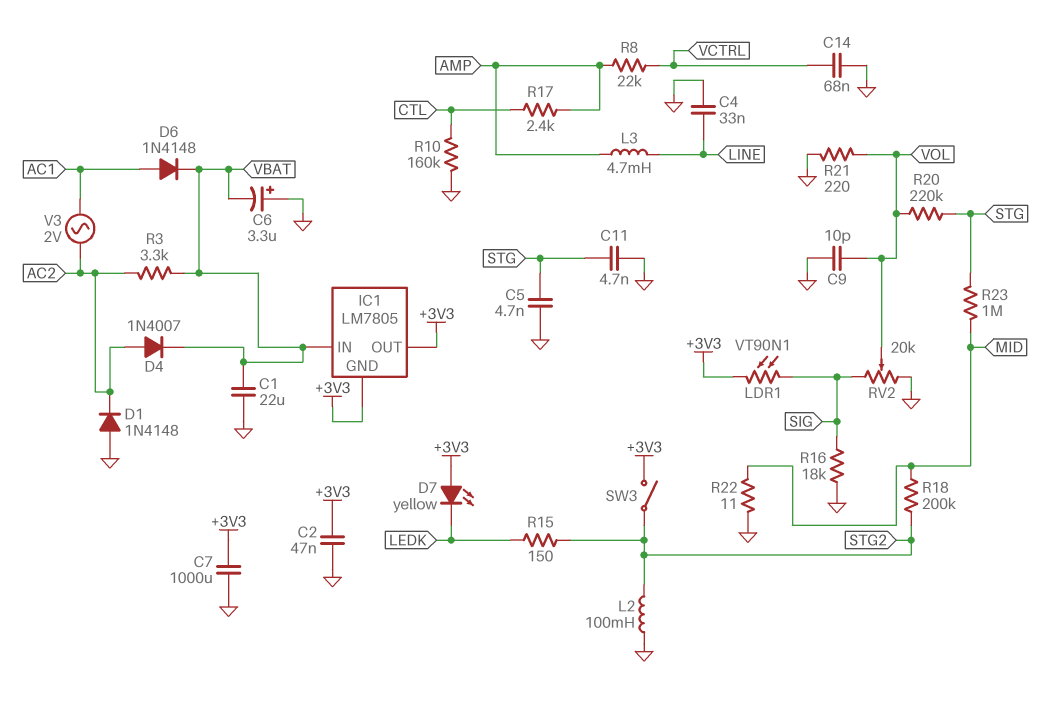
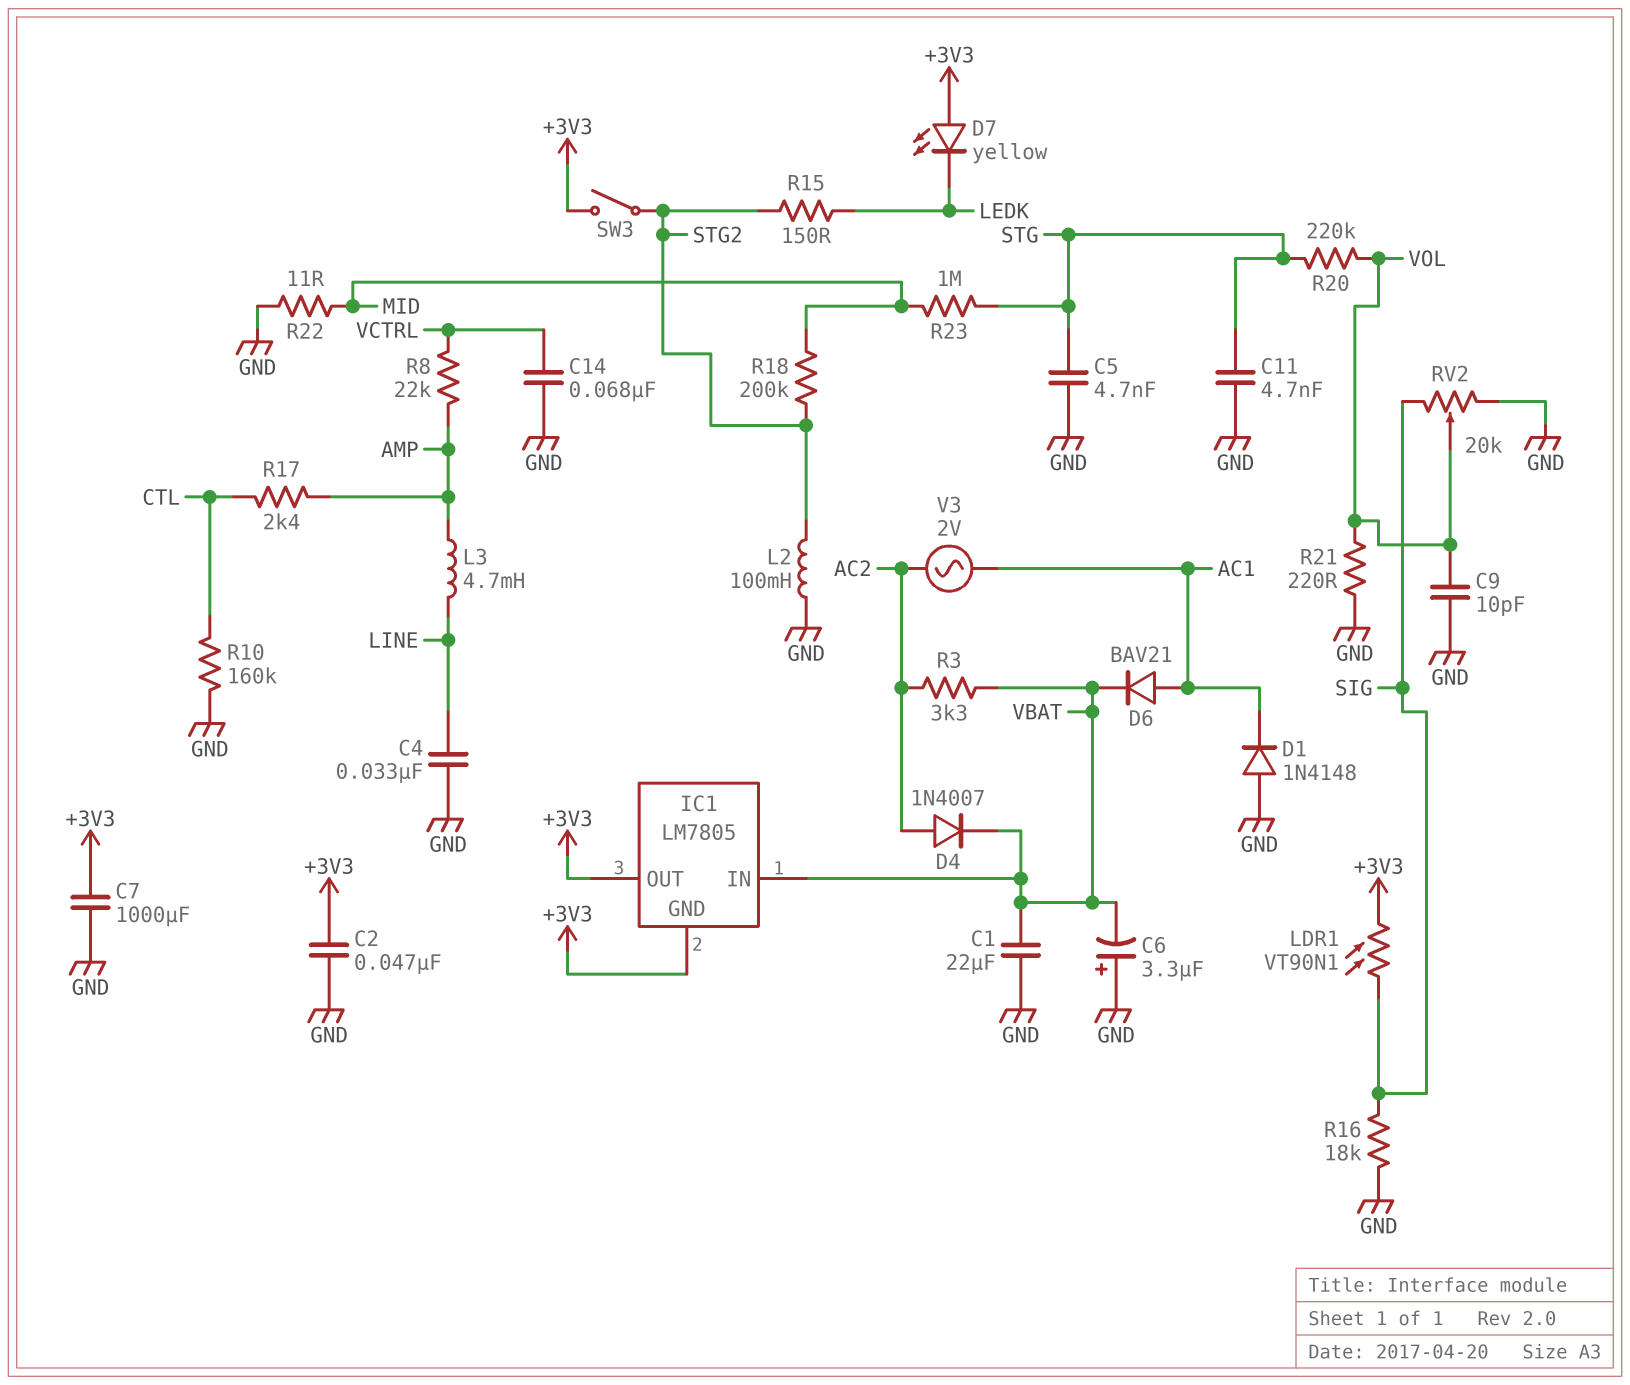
D1: diode 1N4148 (A GND, K AC2) -> diode 1N4148 (A GND, K AC1)
D6: diode 1N4148 (A AC1, K VBAT) -> diode BAV21 (A AC1, K VBAT)

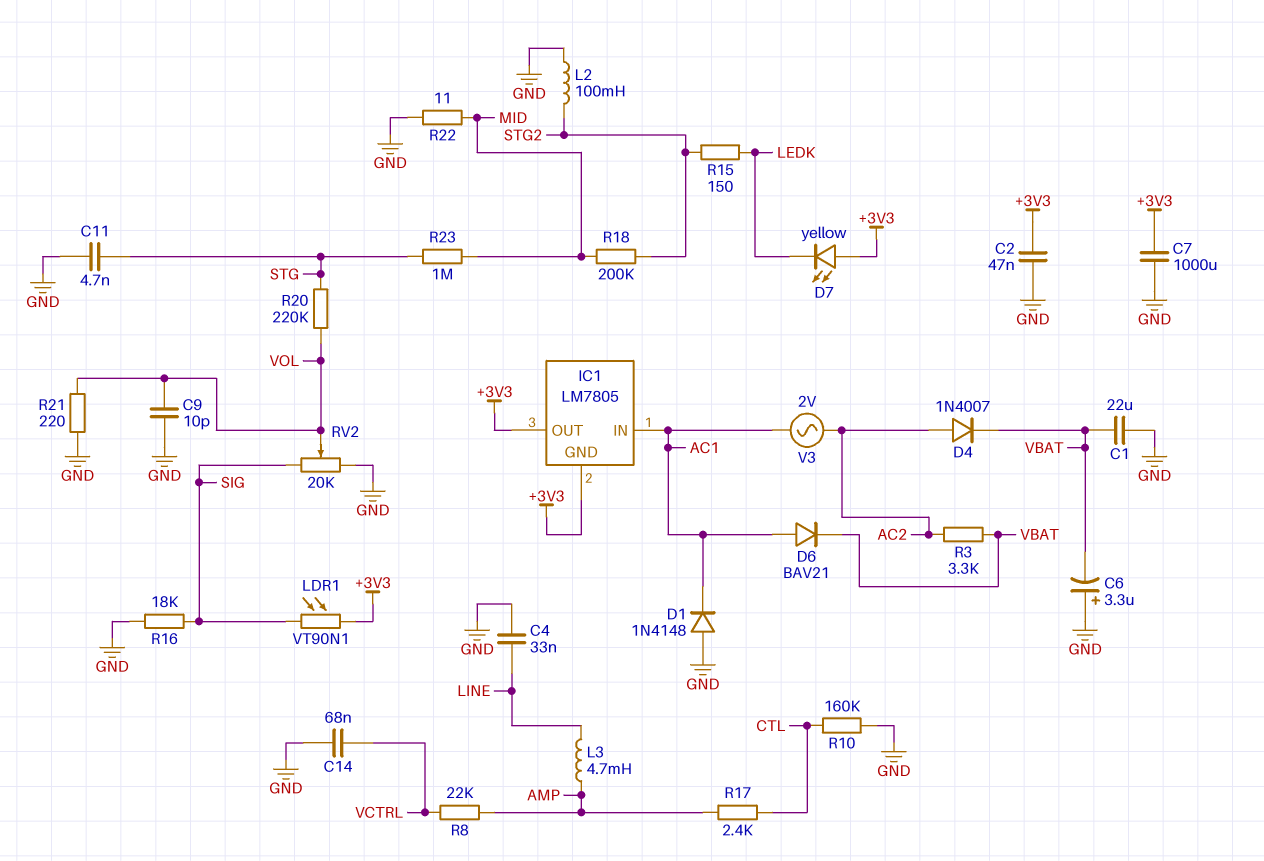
C5: 4.7nF (GND, STG) -> none
IC1 pin IN: VBAT -> AC1
SW3: switch (+3V3, STG2) -> none

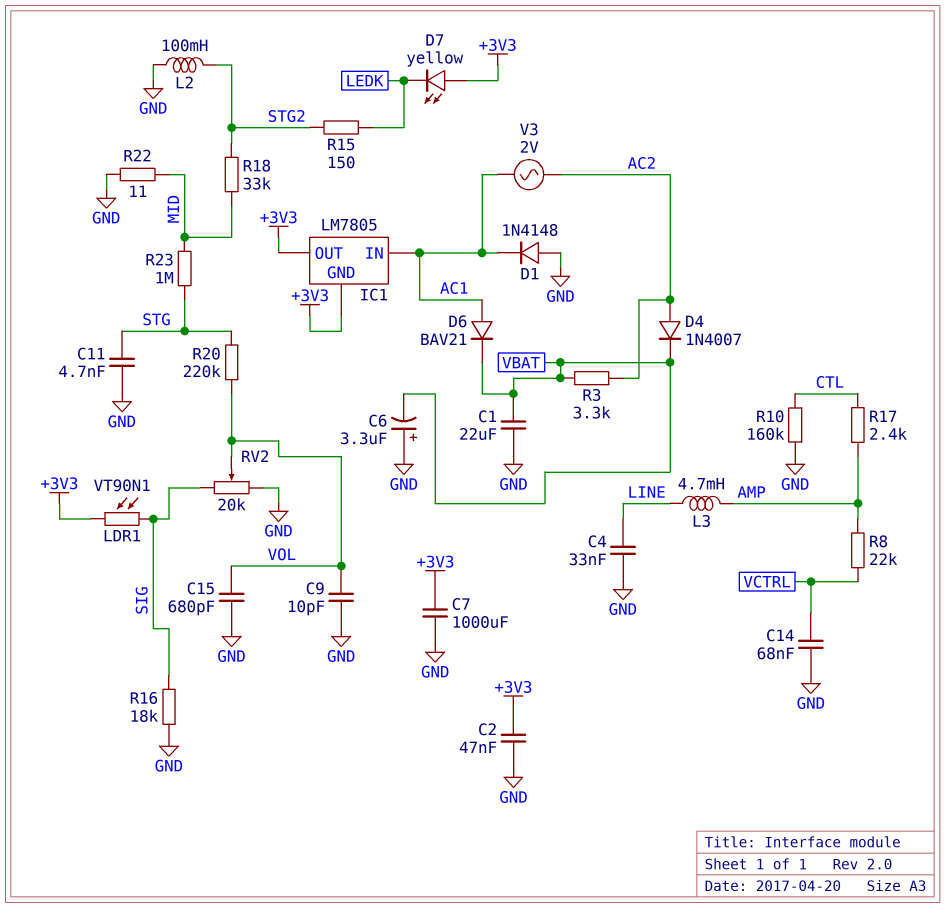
C15: none -> 680pF (GND, VOL)
R18: 200k (MID, STG2) -> 33k (MID, STG2)
R21: 220 (GND, VOL) -> none

